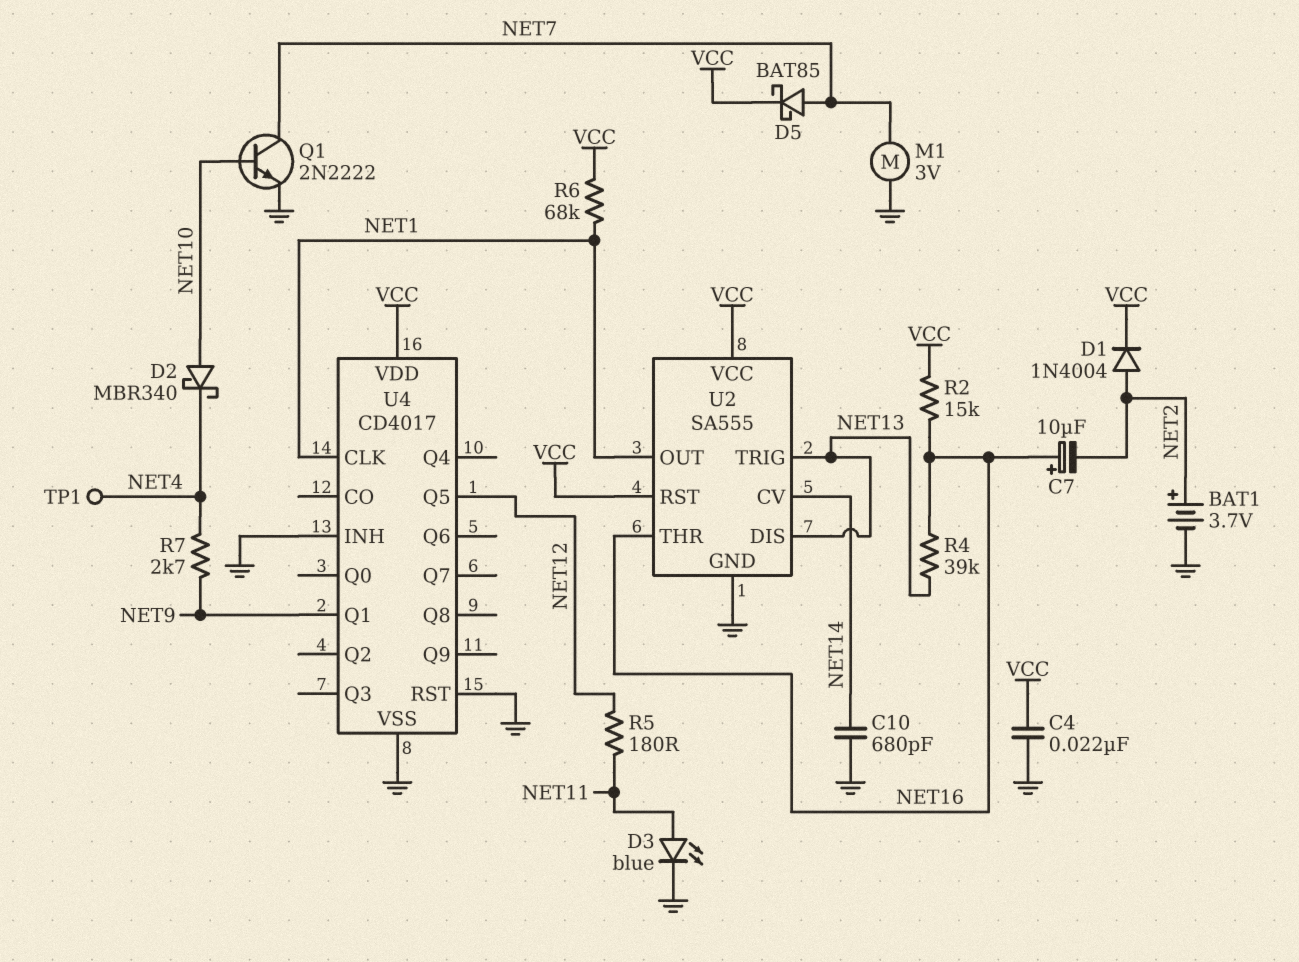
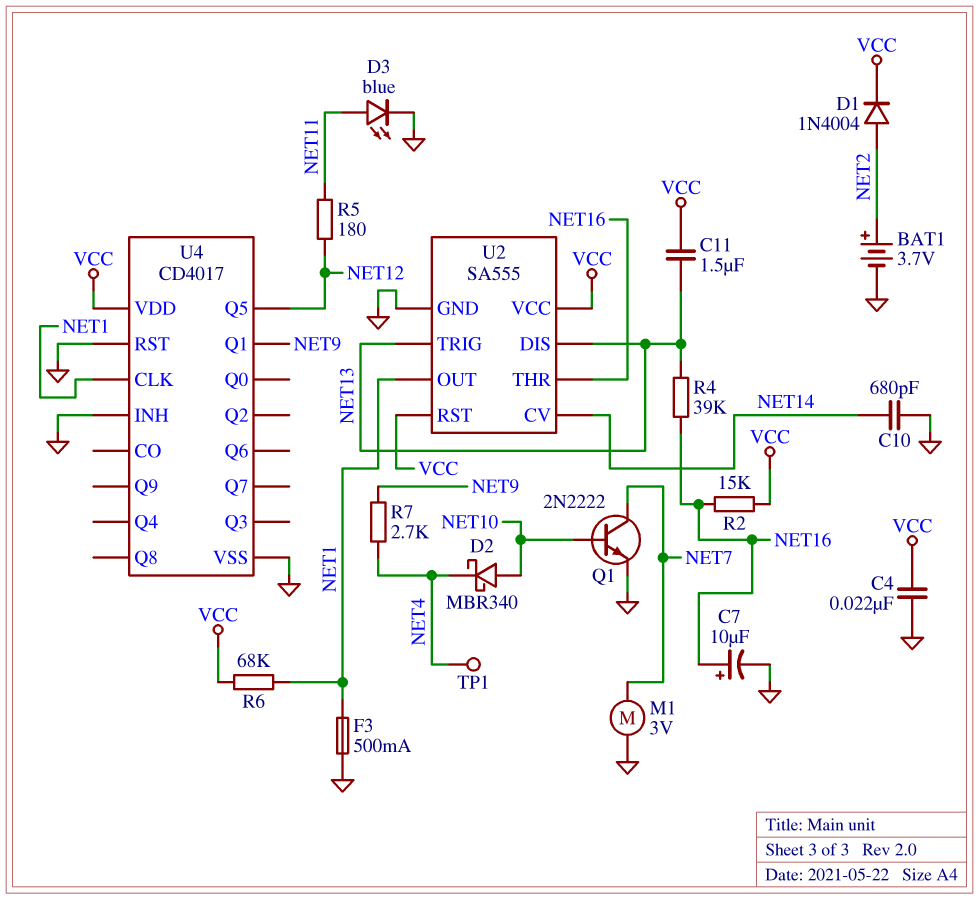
C7: 10uF (plus NET16, minus NET2) -> 10uF (plus NET16, minus GND)
C11: none -> 1.5uF (NET13, VCC)
D5: schottky BAT85 (A NET7, K VCC) -> none
F3: none -> 500mA (GND, NET1)

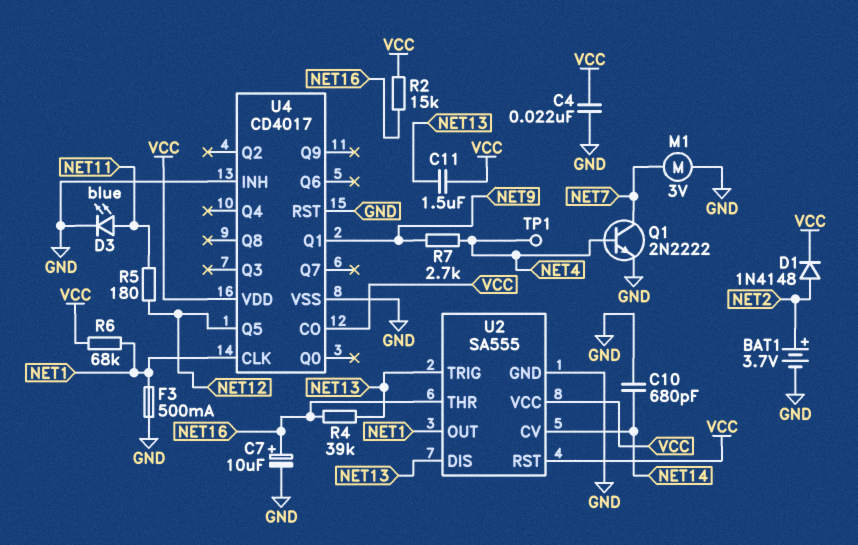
D1: diode 1N4004 (A NET2, K VCC) -> diode 1N4148 (A NET2, K VCC)
D2: schottky MBR340 (A NET10, K NET4) -> none
Q1: NPN 2N2222 (B NET10, C NET7, E GND) -> NPN 2N2222 (B NET4, C NET7, E GND)
U4 pin CO: none -> VCC

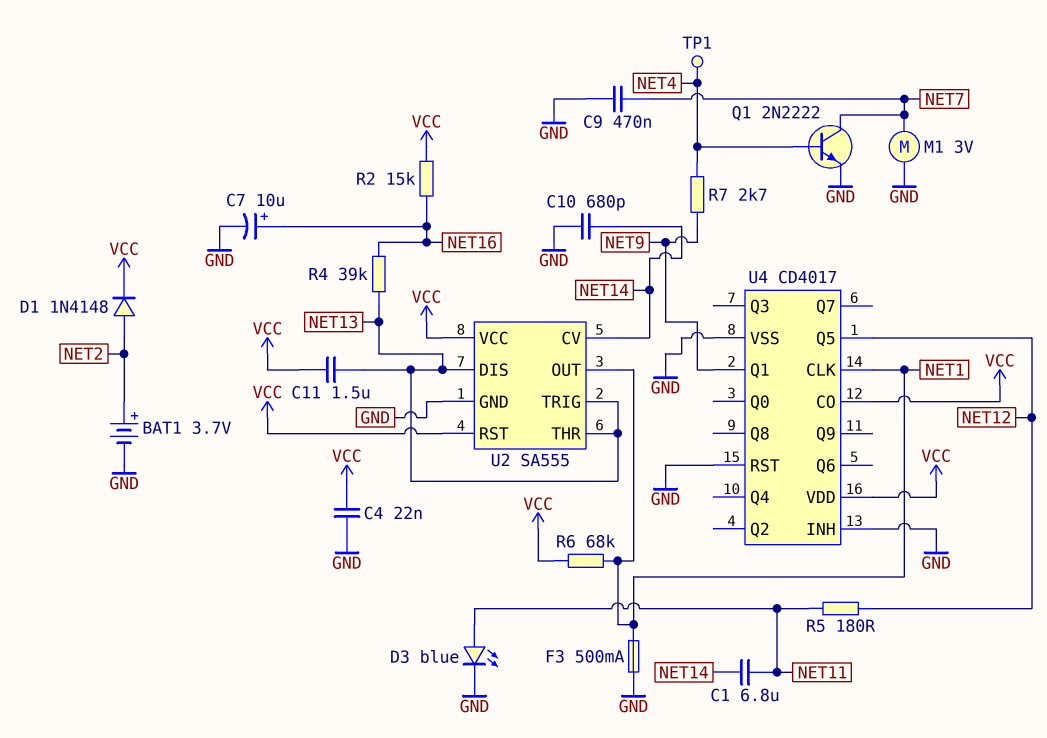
C1: none -> 6.8uF (NET11, NET14)
C9: none -> 470nF (GND, NET7)
U2 pin THR: NET16 -> NET13

